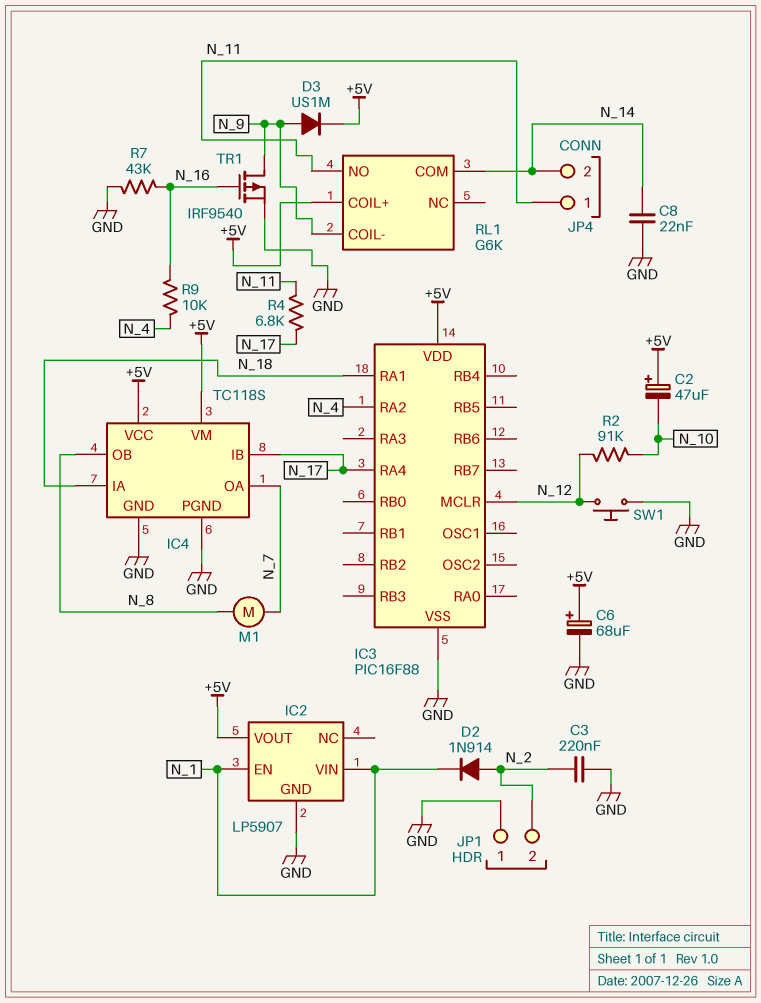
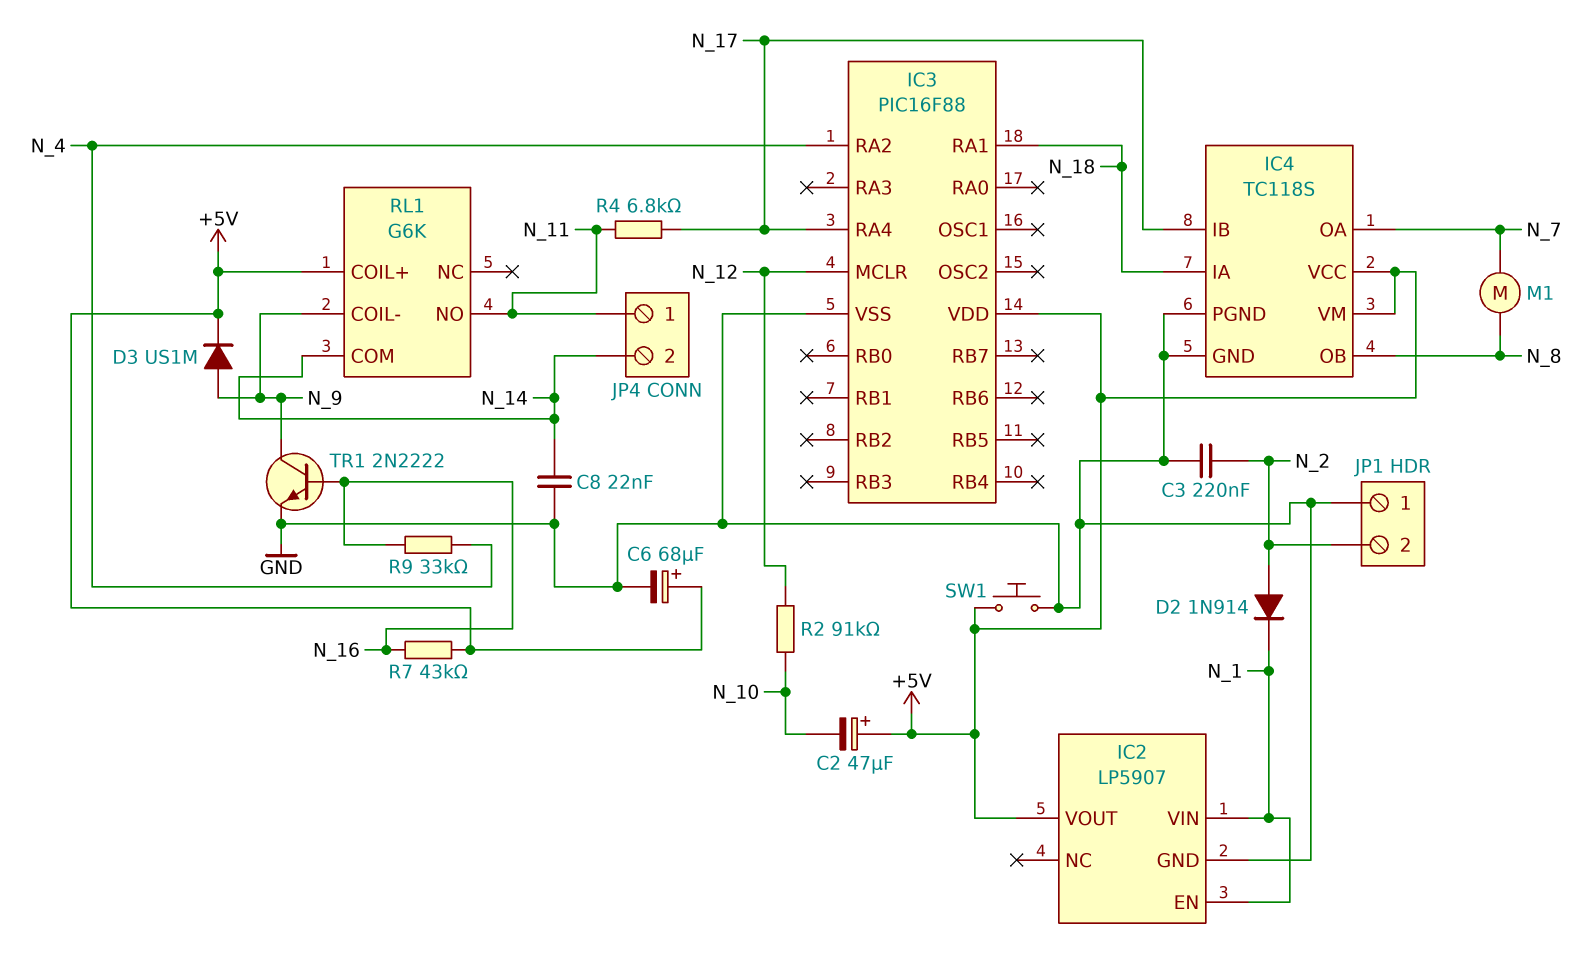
R7: 43k (GND, N_16) -> 43k (+5V, N_16)
R9: 10k (N_4, N_16) -> 33k (N_4, N_16)
SW1: button (GND, N_12) -> button (+5V, GND)
TR1: PMOS IRF9540 (G N_16, D N_9, S GND) -> NPN 2N2222 (B N_16, C N_9, E GND)

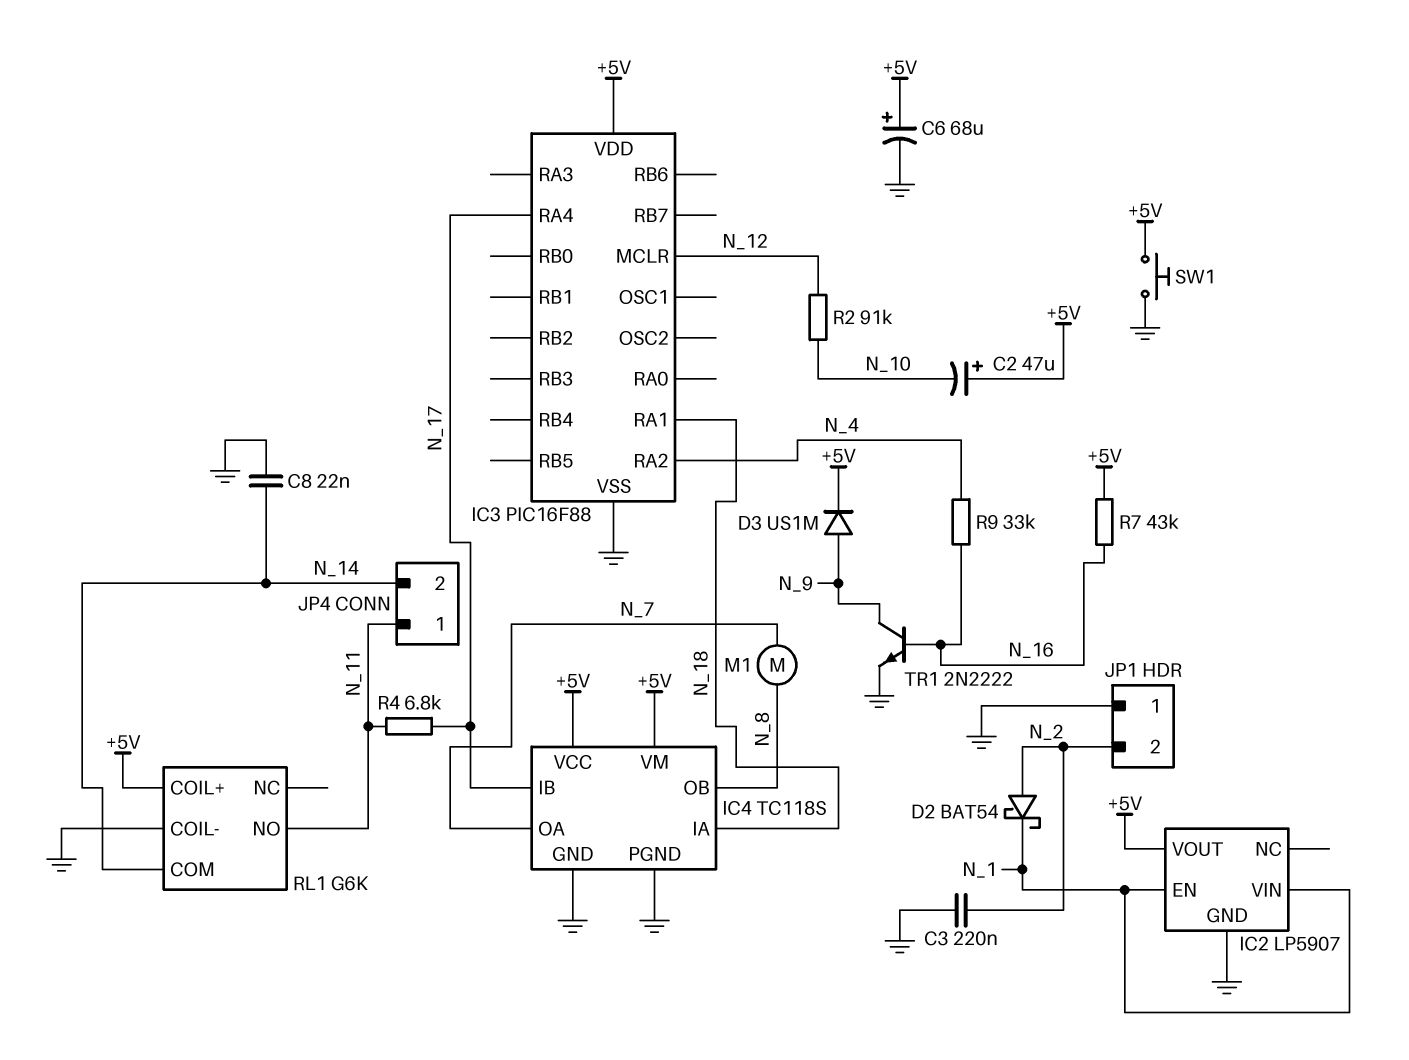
D2: diode 1N914 (A N_2, K N_1) -> schottky BAT54 (A N_2, K N_1)
RL1 pin COIL-: N_9 -> GND

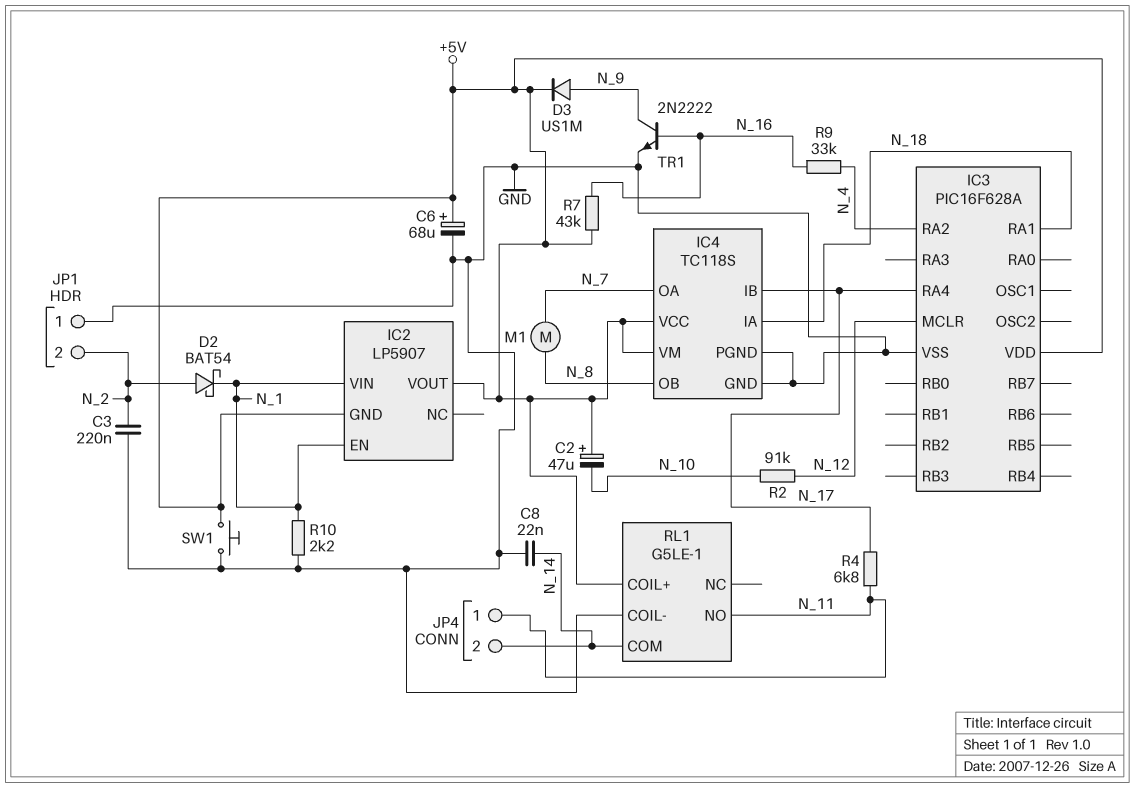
IC2 pin GND: GND -> +5V
IC3: PIC16F88 -> PIC16F628A
R10: none -> 2.2k (GND, N_1)
RL1: G6K -> G5LE-1

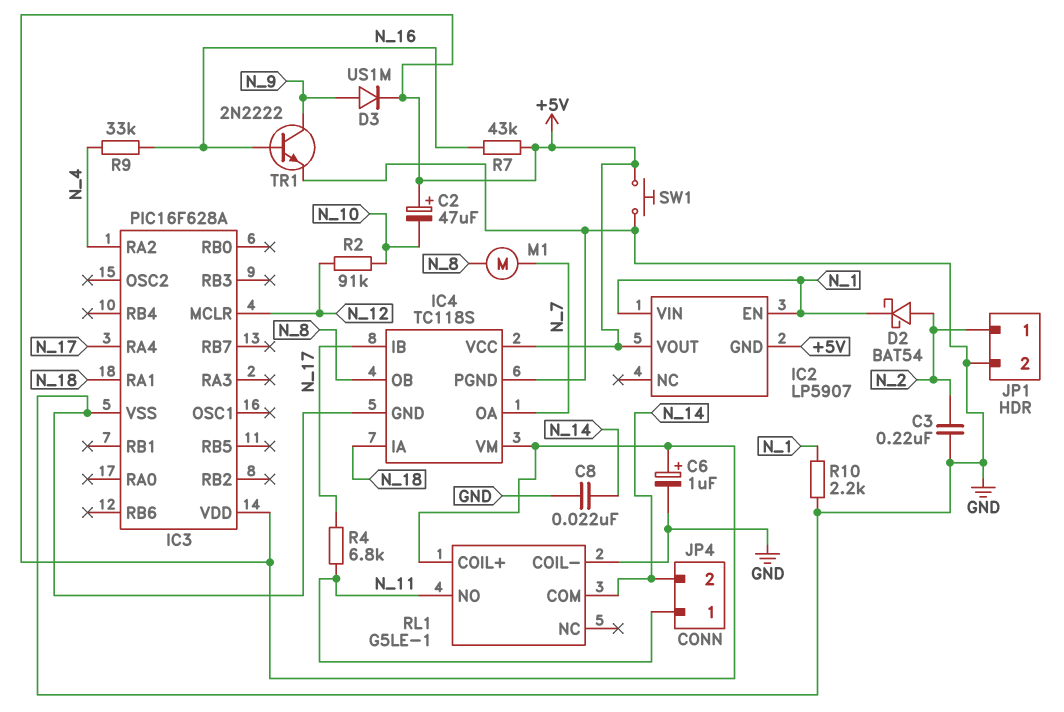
C6: 68uF (plus +5V, minus GND) -> 1uF (plus +5V, minus GND)
JP1 pin 1: GND -> N_2
JP1 pin 2: N_2 -> GND

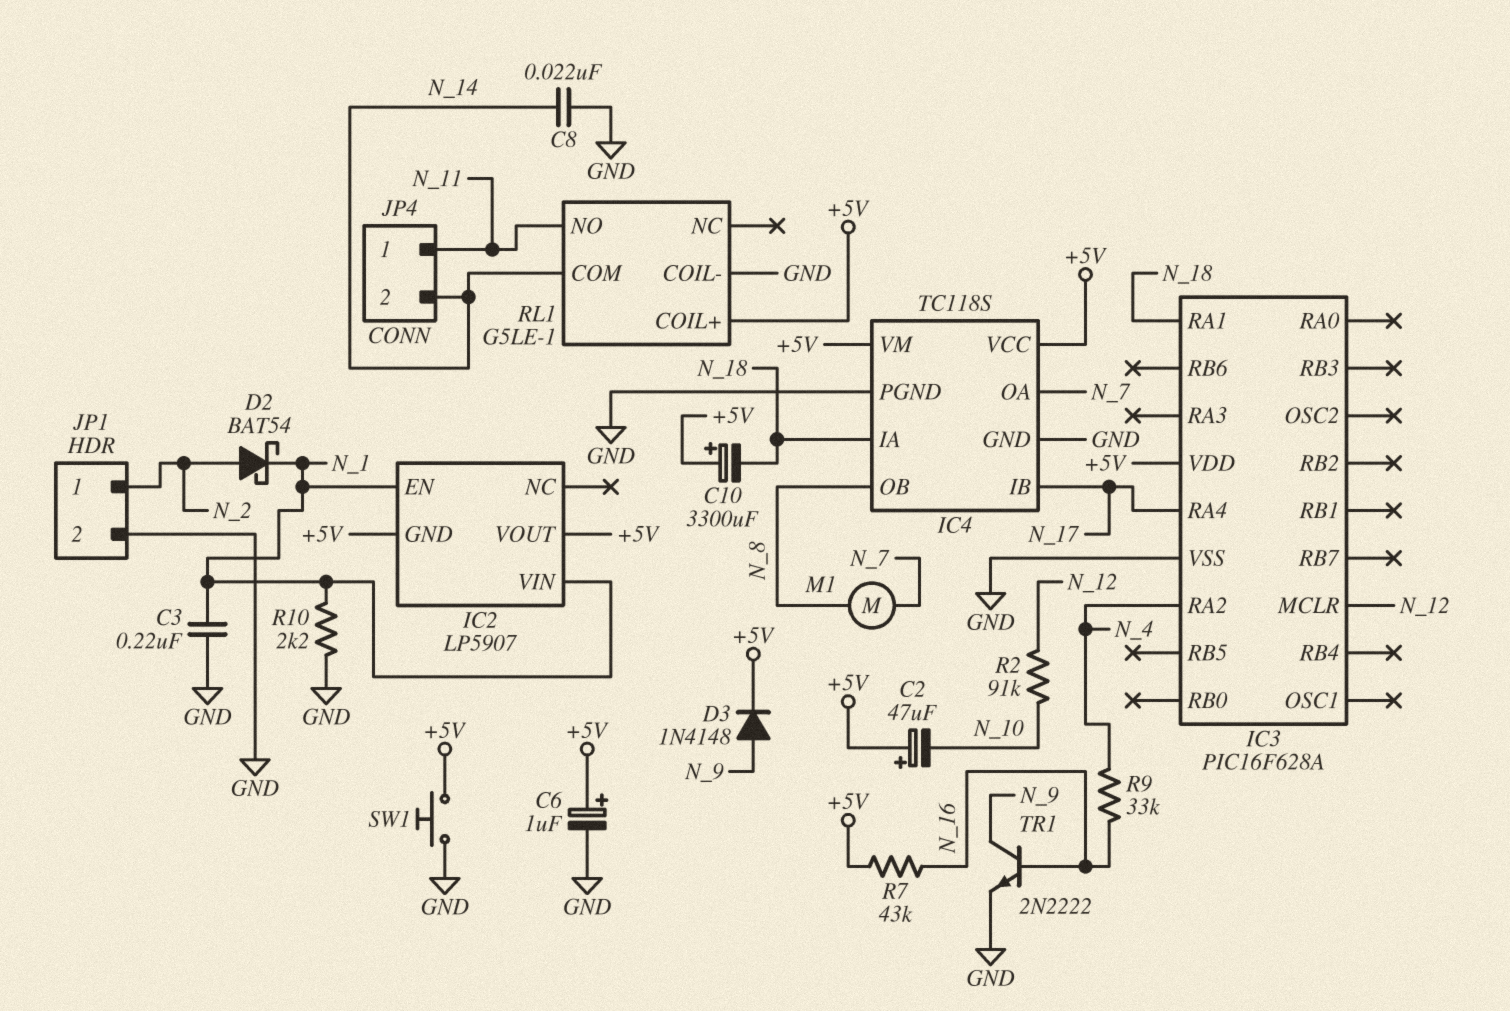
C3: 220nF (GND, N_2) -> 220nF (GND, N_1)
C10: none -> 3300uF (plus +5V, minus N_18)
D3: diode US1M (A N_9, K +5V) -> diode 1N4148 (A N_9, K +5V)
R4: 6.8k (N_11, N_17) -> none

